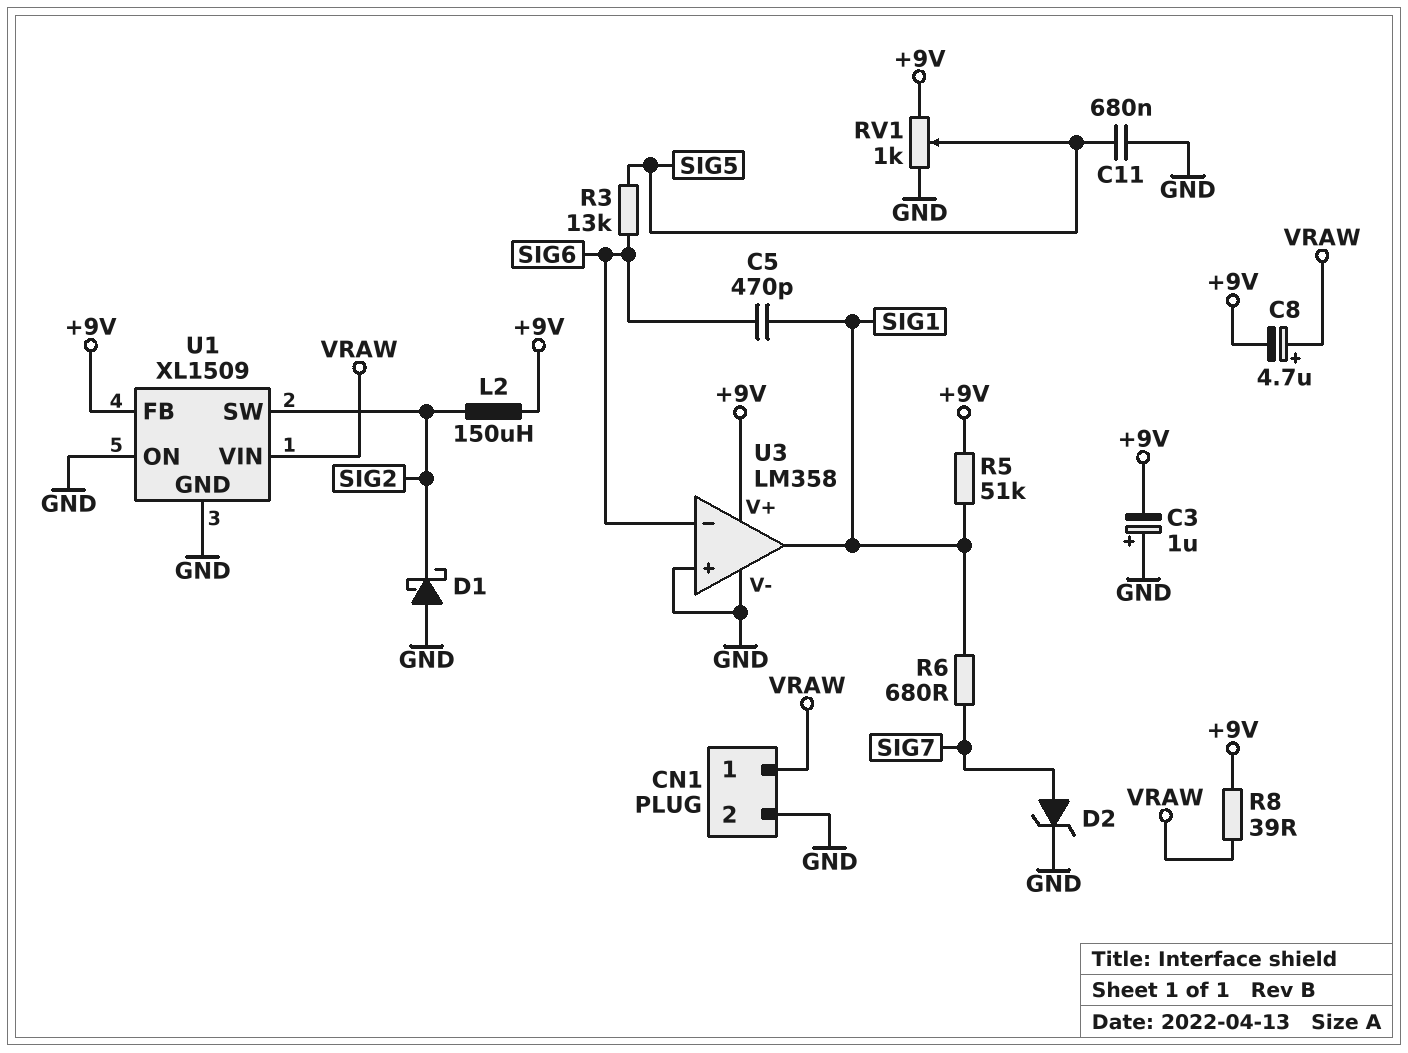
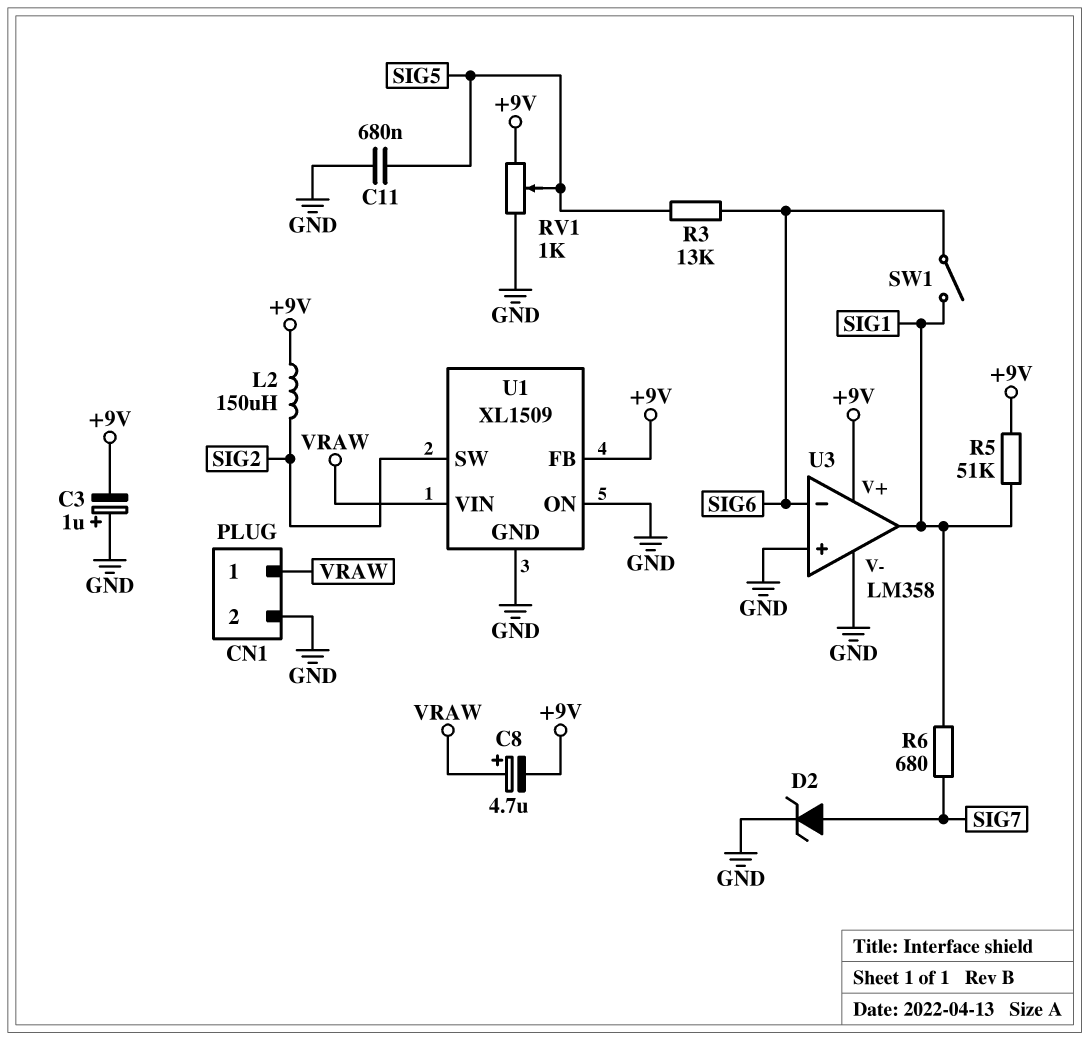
C5: 470pF (SIG1, SIG6) -> none
D1: schottky (A GND, K SIG2) -> none
R8: 39 (+9V, VRAW) -> none
SW1: none -> switch (SIG1, SIG6)

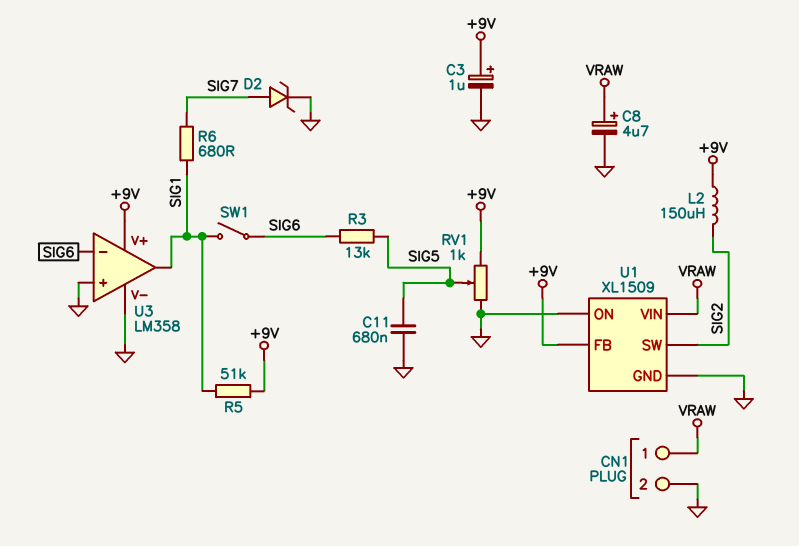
C3: 1uF (plus GND, minus +9V) -> 1uF (plus +9V, minus GND)
C8: 4.7uF (plus VRAW, minus +9V) -> 4.7uF (plus VRAW, minus GND)

